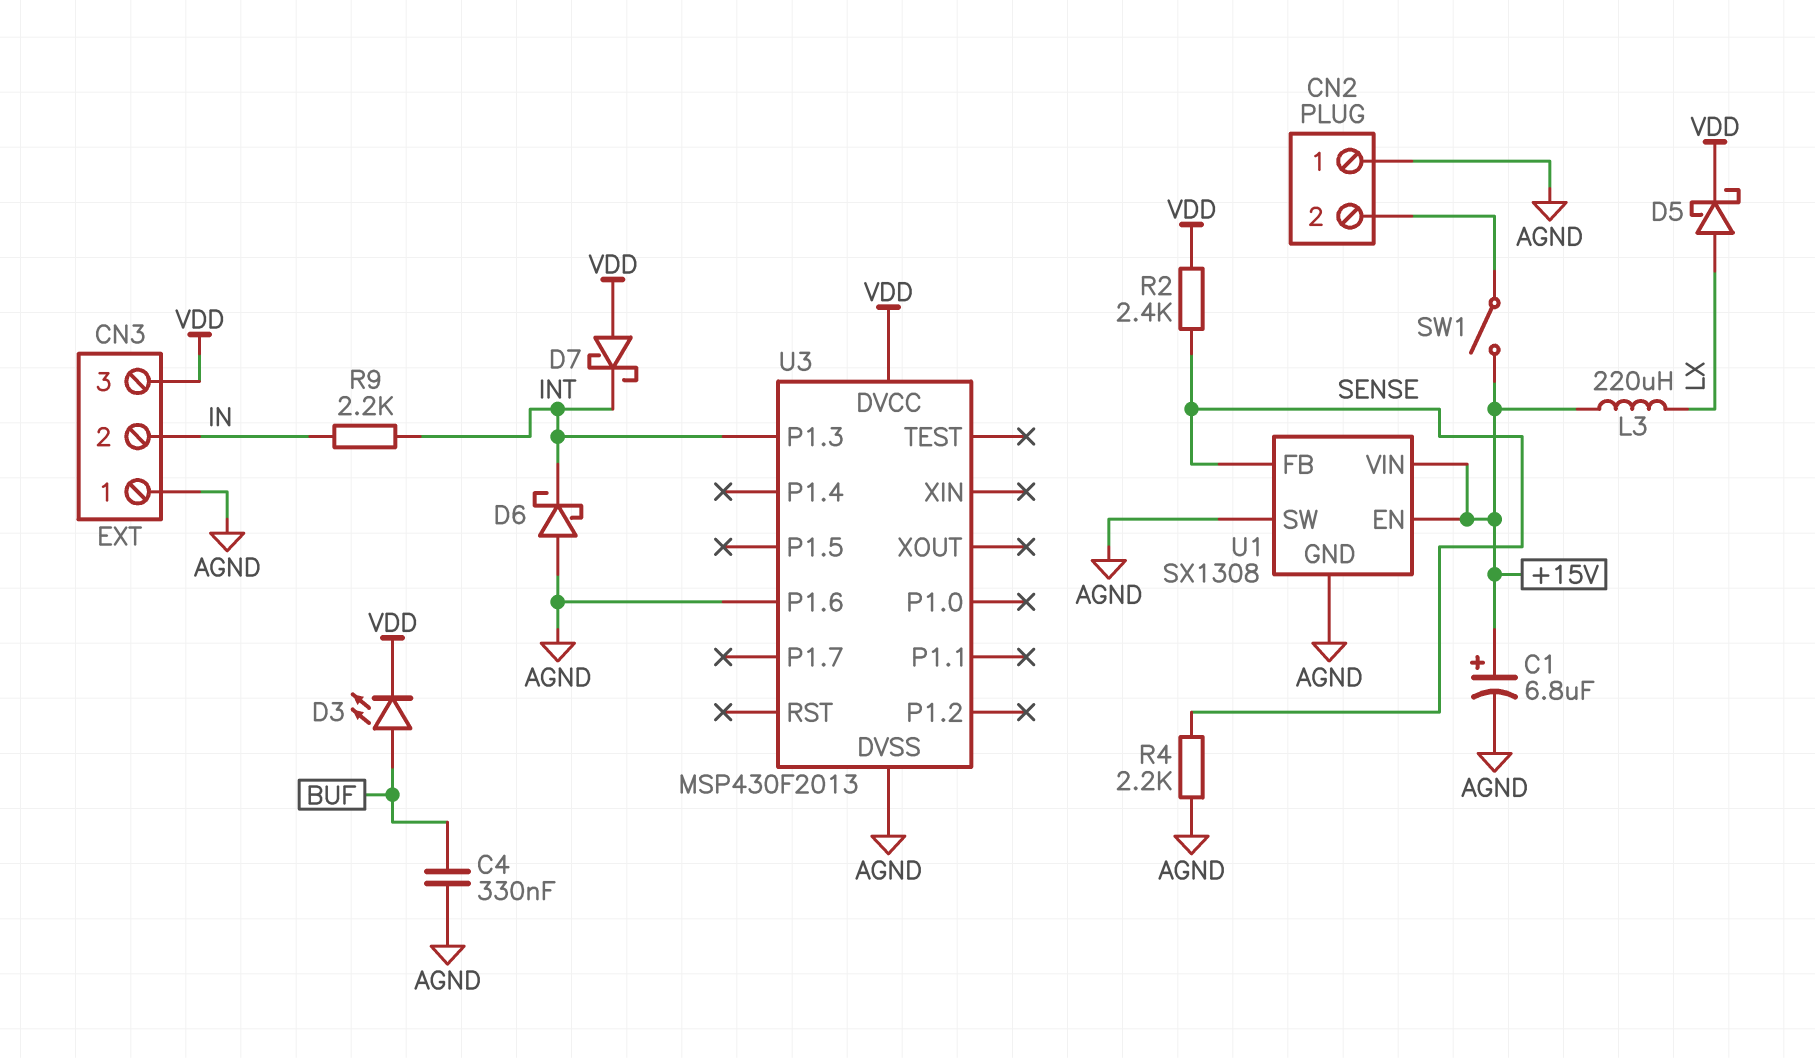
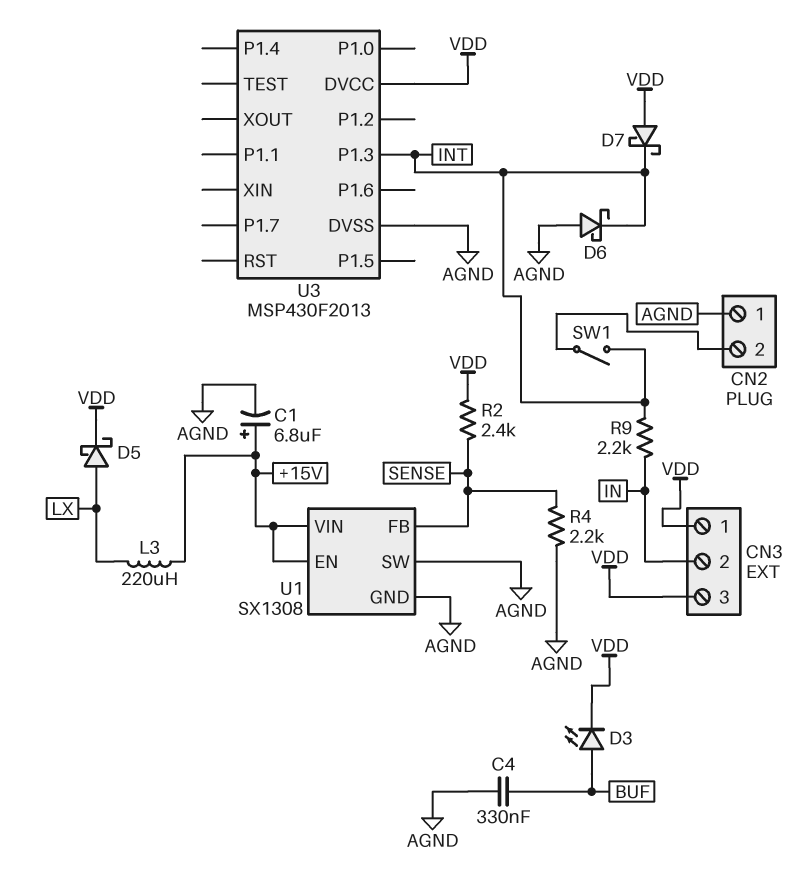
CN3 pin 1: AGND -> VDD
SW1: switch (+15V, CN2/2) -> switch (CN2/2, INT)
U3 pin P1.6: AGND -> none

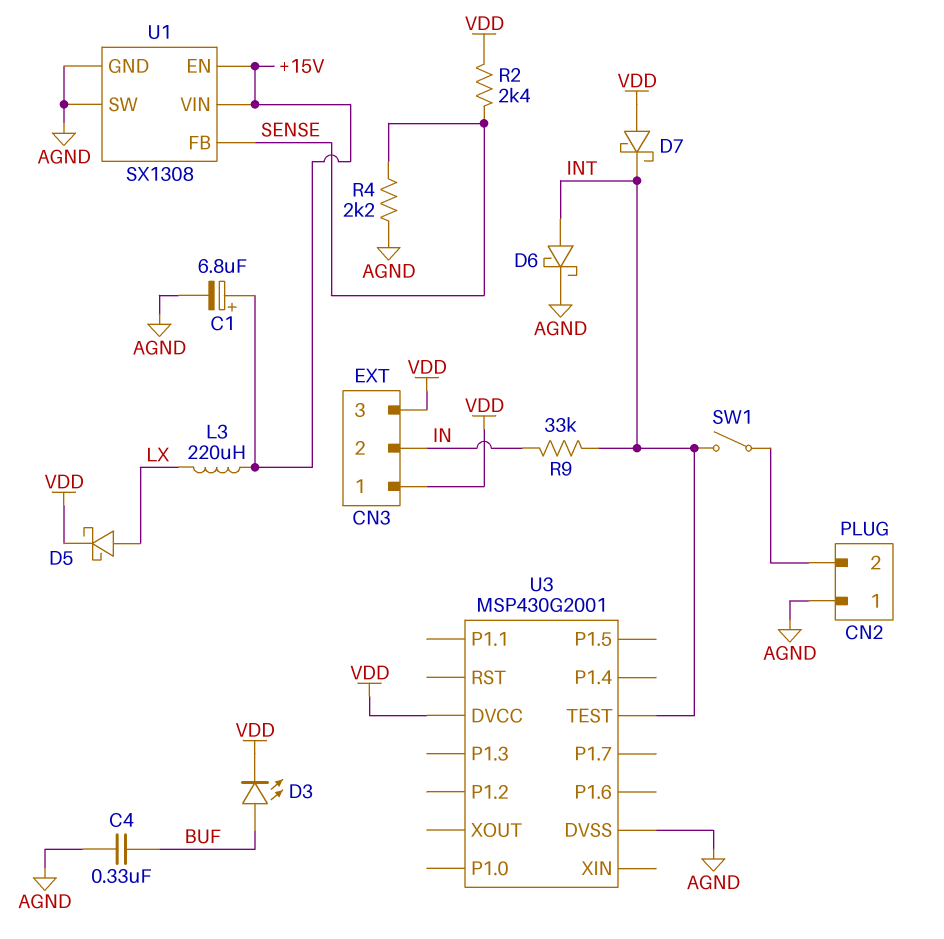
D6: schottky (A AGND, K INT) -> schottky (A INT, K AGND)
R9: 2.2k (IN, INT) -> 33k (IN, INT)
U3: MSP430F2013 -> MSP430G2001
U3 pin P1.3: INT -> none
U3 pin TEST: none -> INT

